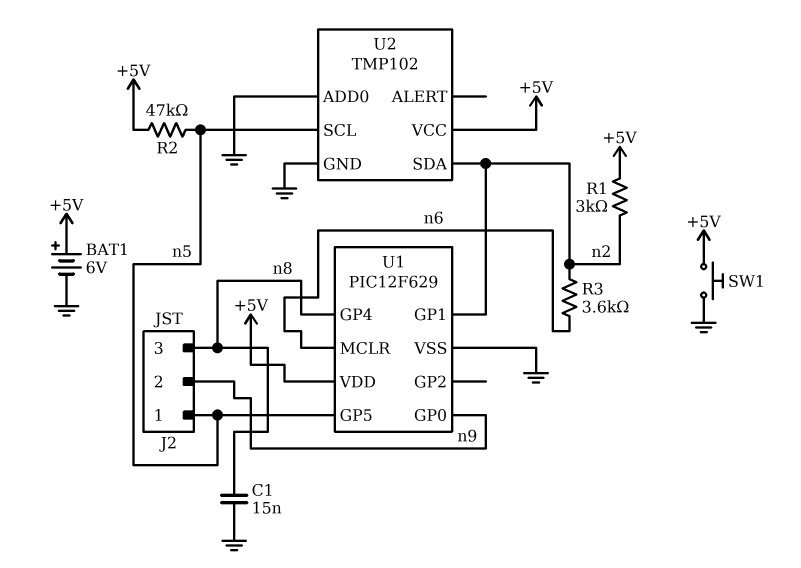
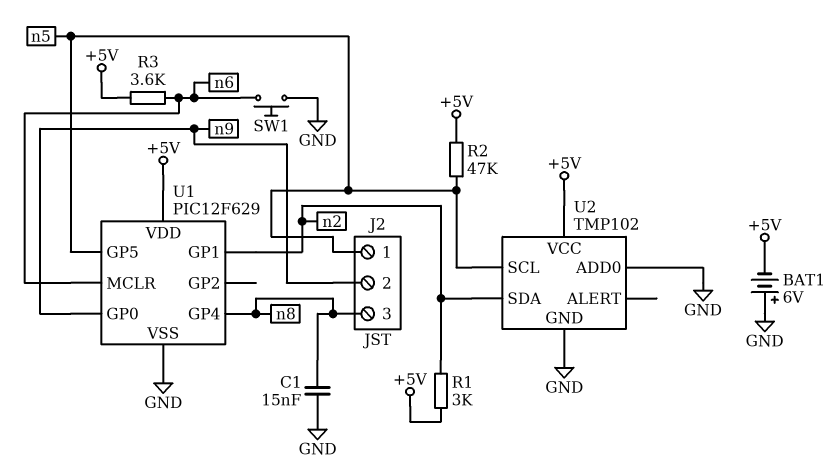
BAT1: 6V (plus +5V, minus GND) -> 6V (plus GND, minus +5V)
R3: 3.6k (n2, n6) -> 3.6k (+5V, n6)
SW1: button (+5V, GND) -> button (GND, n6)

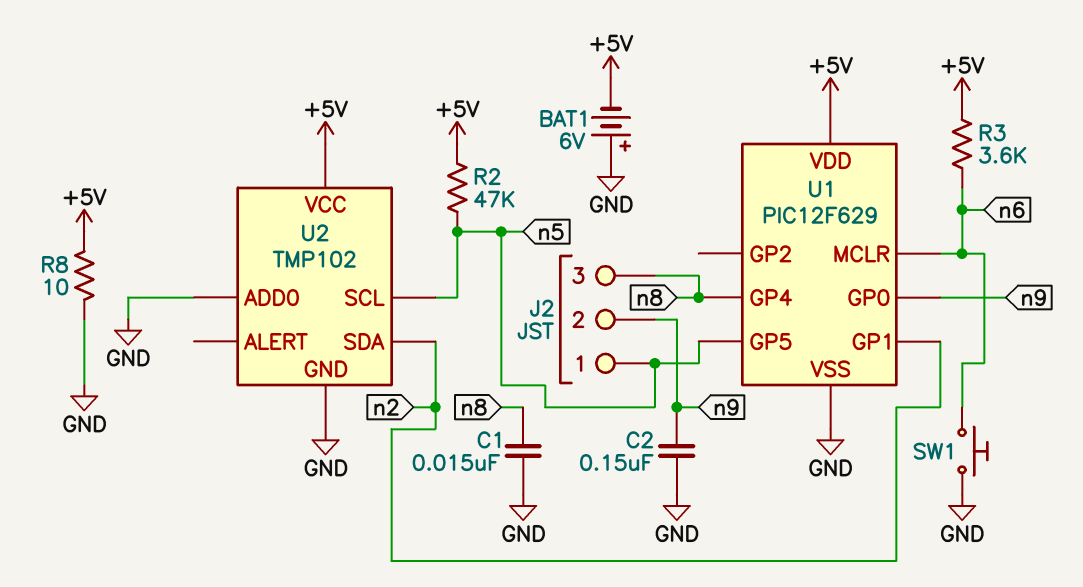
C2: none -> 150nF (GND, n9)
R1: 3k (+5V, n2) -> none
R8: none -> 10 (+5V, GND)

